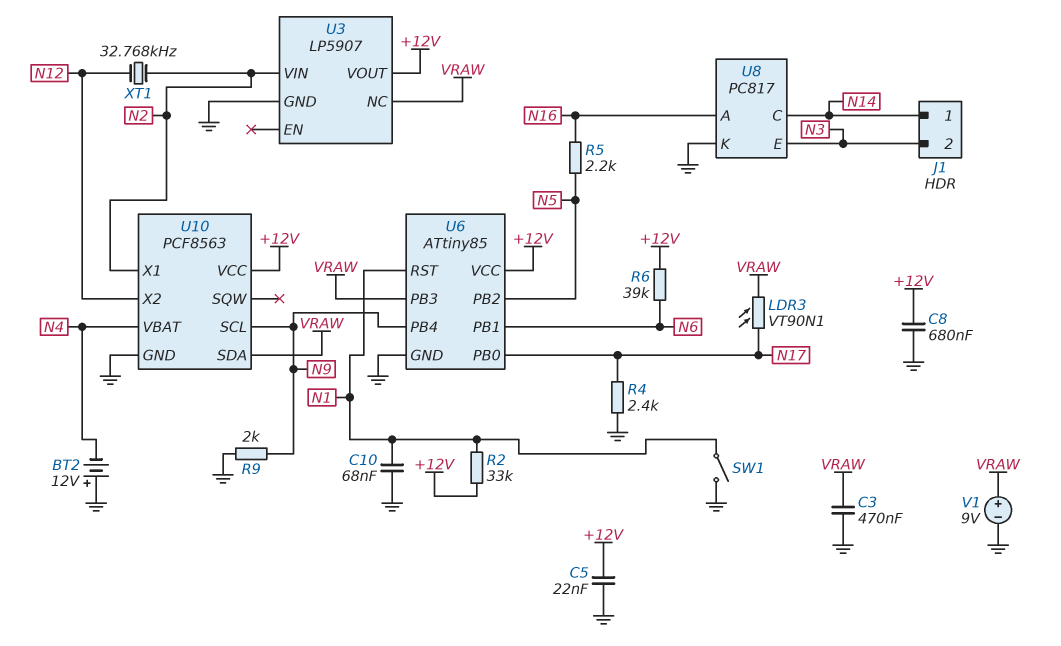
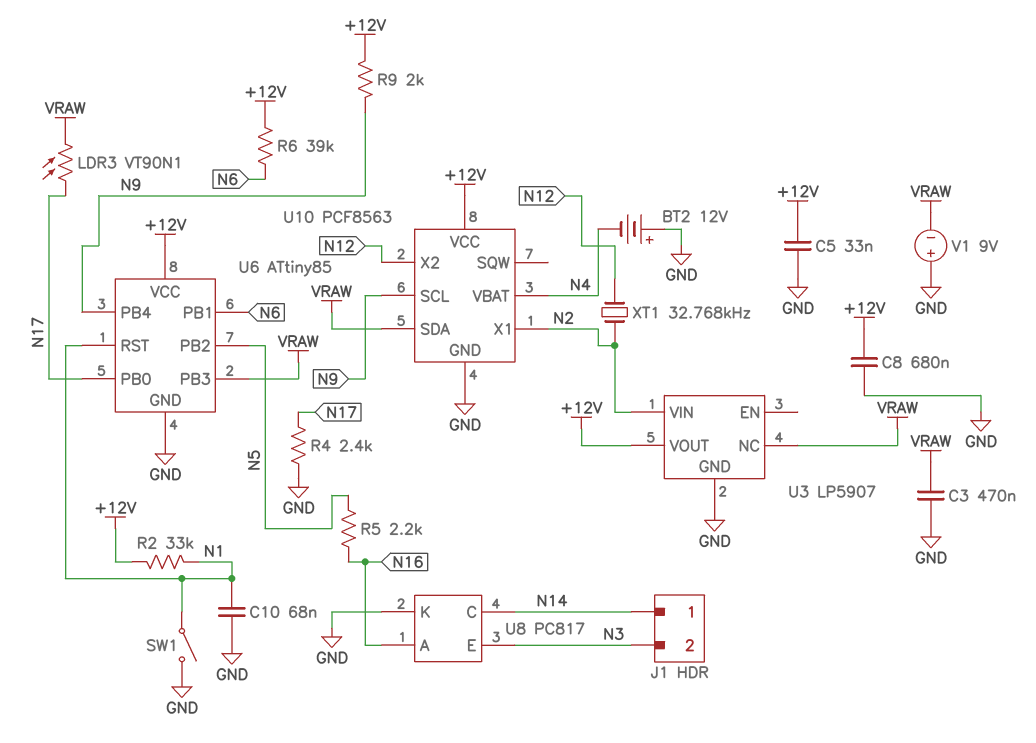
C5: 22nF (+12V, GND) -> 33nF (+12V, GND)
R9: 2k (GND, N9) -> 2k (+12V, N9)
V1: 9V (plus VRAW, minus GND) -> 9V (plus GND, minus VRAW)

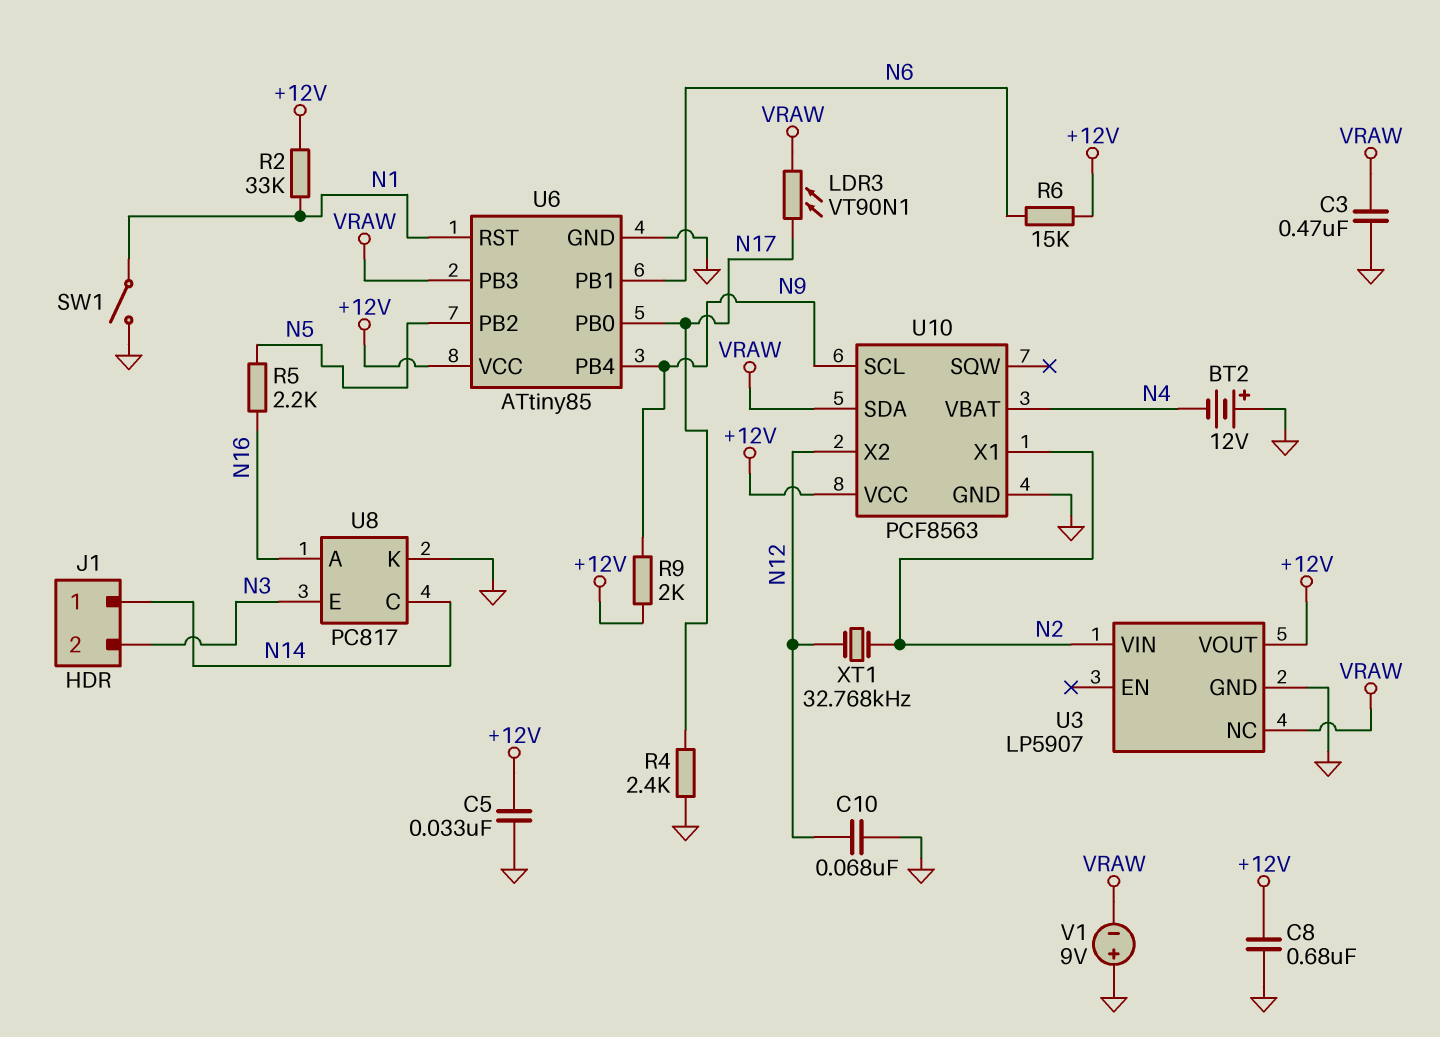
C10: 68nF (GND, N1) -> 68nF (GND, N12)
R6: 39k (+12V, N6) -> 15k (+12V, N6)

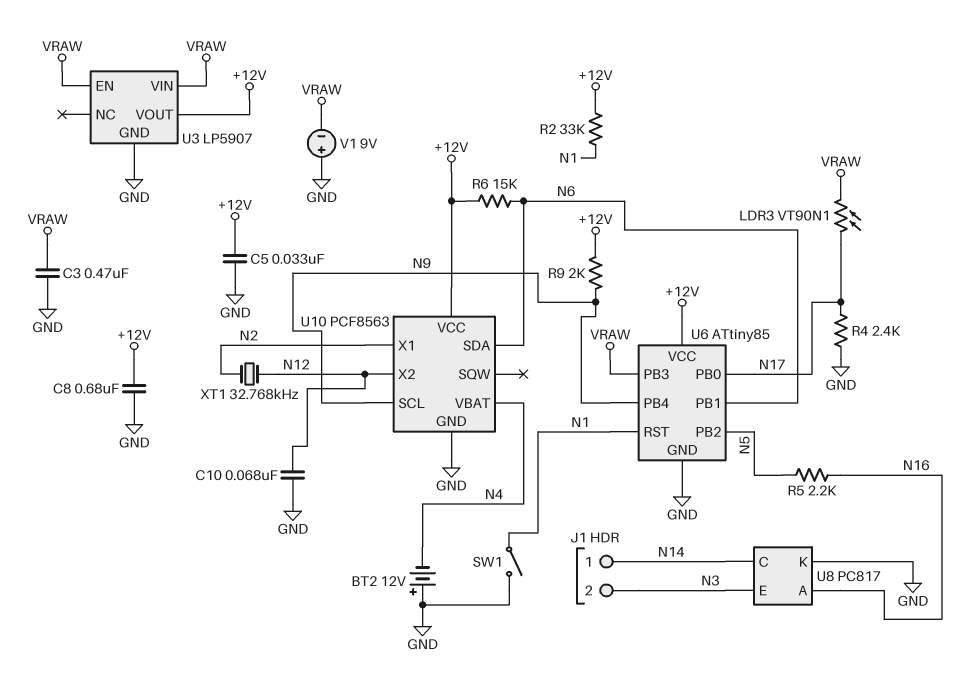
U3 pin EN: none -> VRAW
U3 pin NC: VRAW -> none
U3 pin VIN: N2 -> VRAW
U10 pin SDA: VRAW -> N6

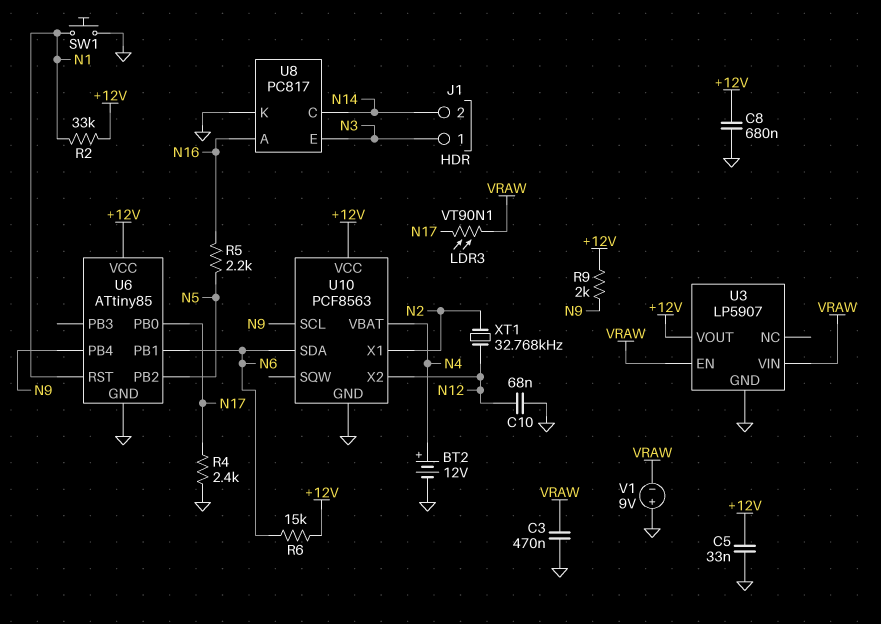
BT2: 12V (plus GND, minus N4) -> 12V (plus N4, minus GND)
J1 pin 1: N14 -> N3
J1 pin 2: N3 -> N14
SW1: switch (GND, N1) -> button (GND, N1)
U6 pin PB3: VRAW -> none

